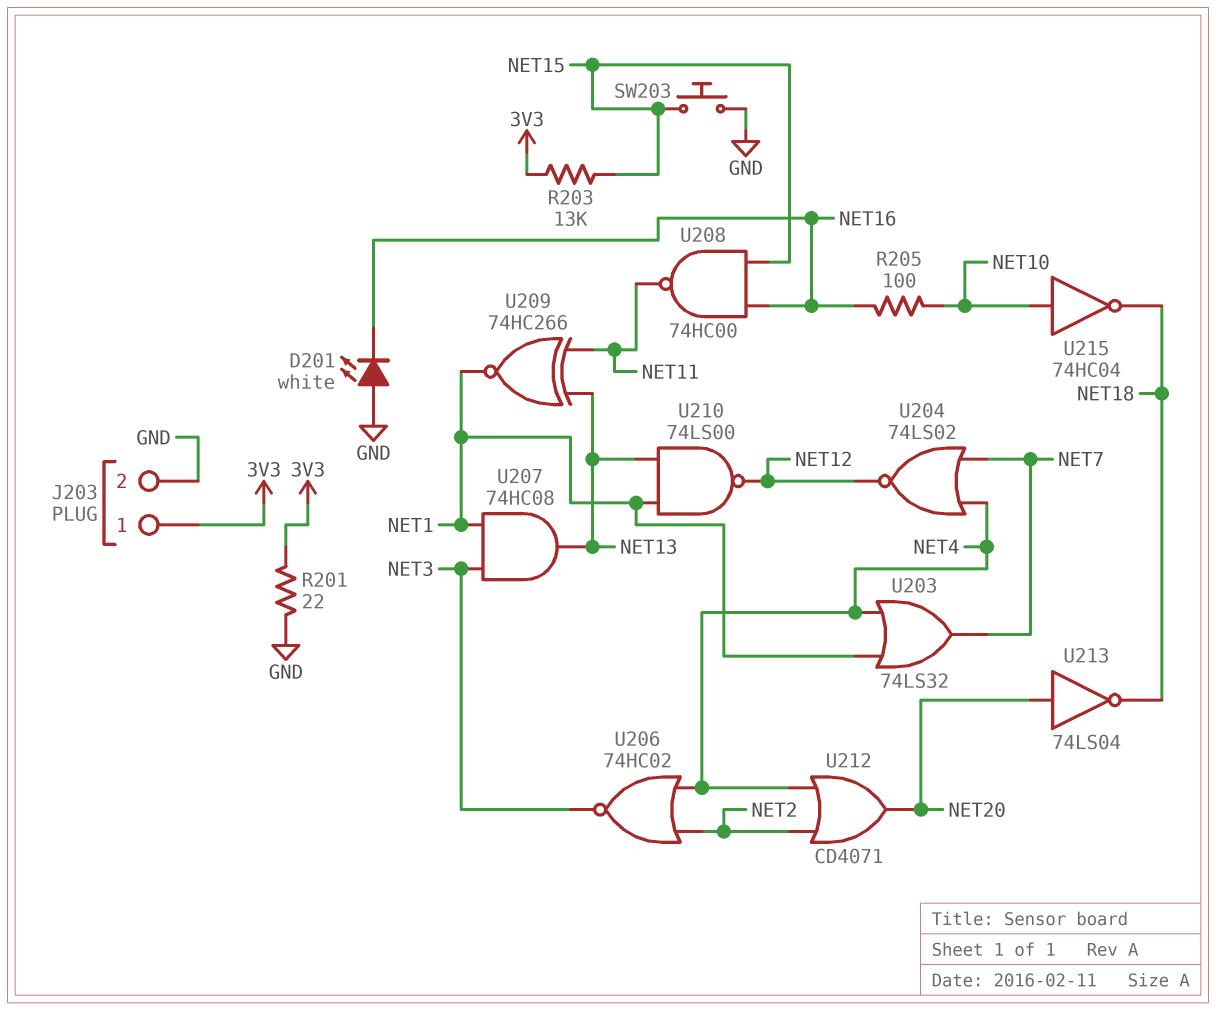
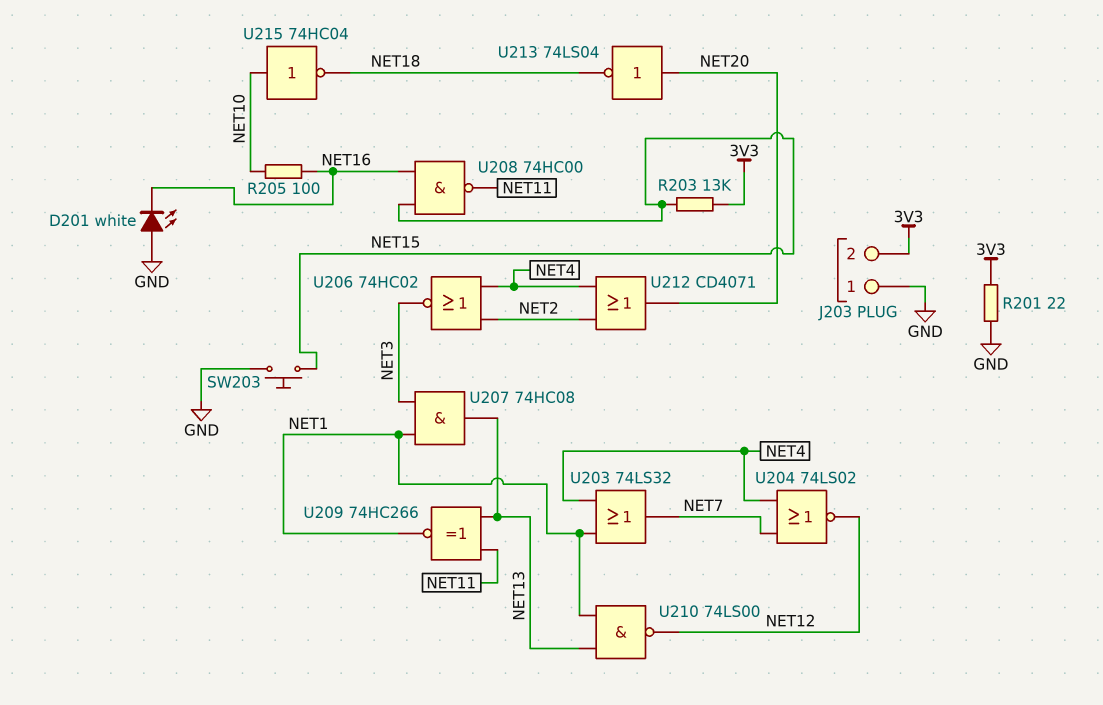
J203 pin 1: 3V3 -> GND
J203 pin 2: GND -> 3V3

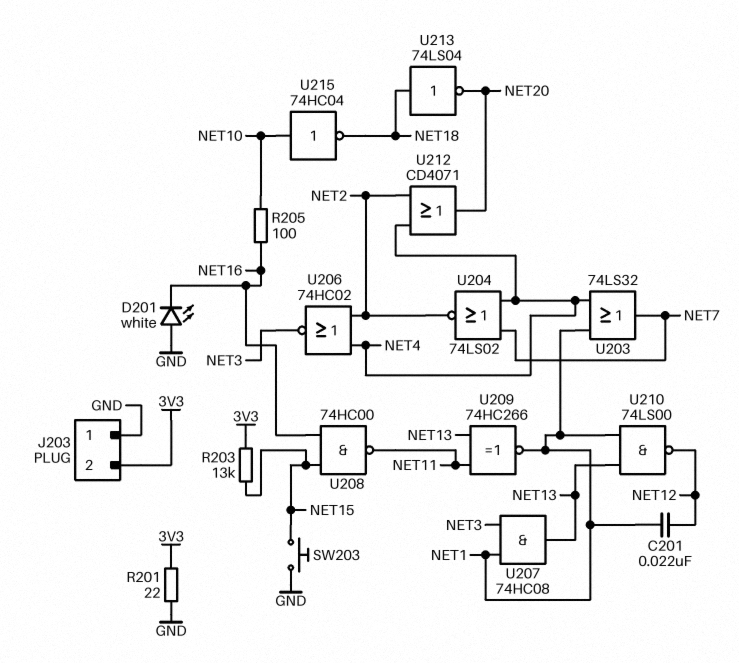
C201: none -> 22nF (NET1, NET12)
U204: NOR 74LS02 (in NET4, in NET7, out NET12) -> NOR 74LS02 (in NET4, in NET7, out NET2)
U213: NOT 74LS04 (in NET20, out NET18) -> NOT 74LS04 (in NET18, out NET20)

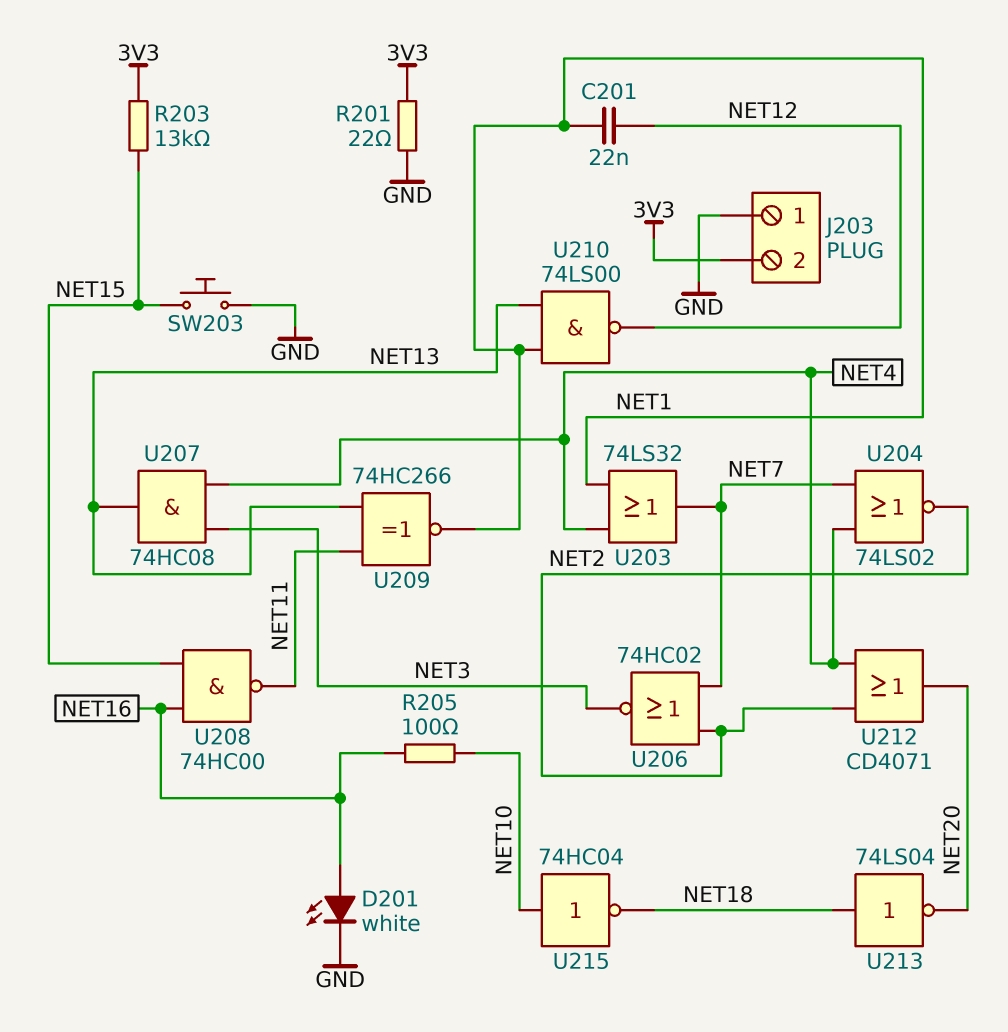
D201: LED white (A GND, K NET16) -> LED white (A NET16, K GND)
U206: NOR 74HC02 (in NET2, in NET4, out NET3) -> NOR 74HC02 (in NET2, in NET7, out NET3)
U207: AND 74HC08 (in NET1, in NET3, out NET13) -> AND 74HC08 (in NET3, in NET4, out NET13)

